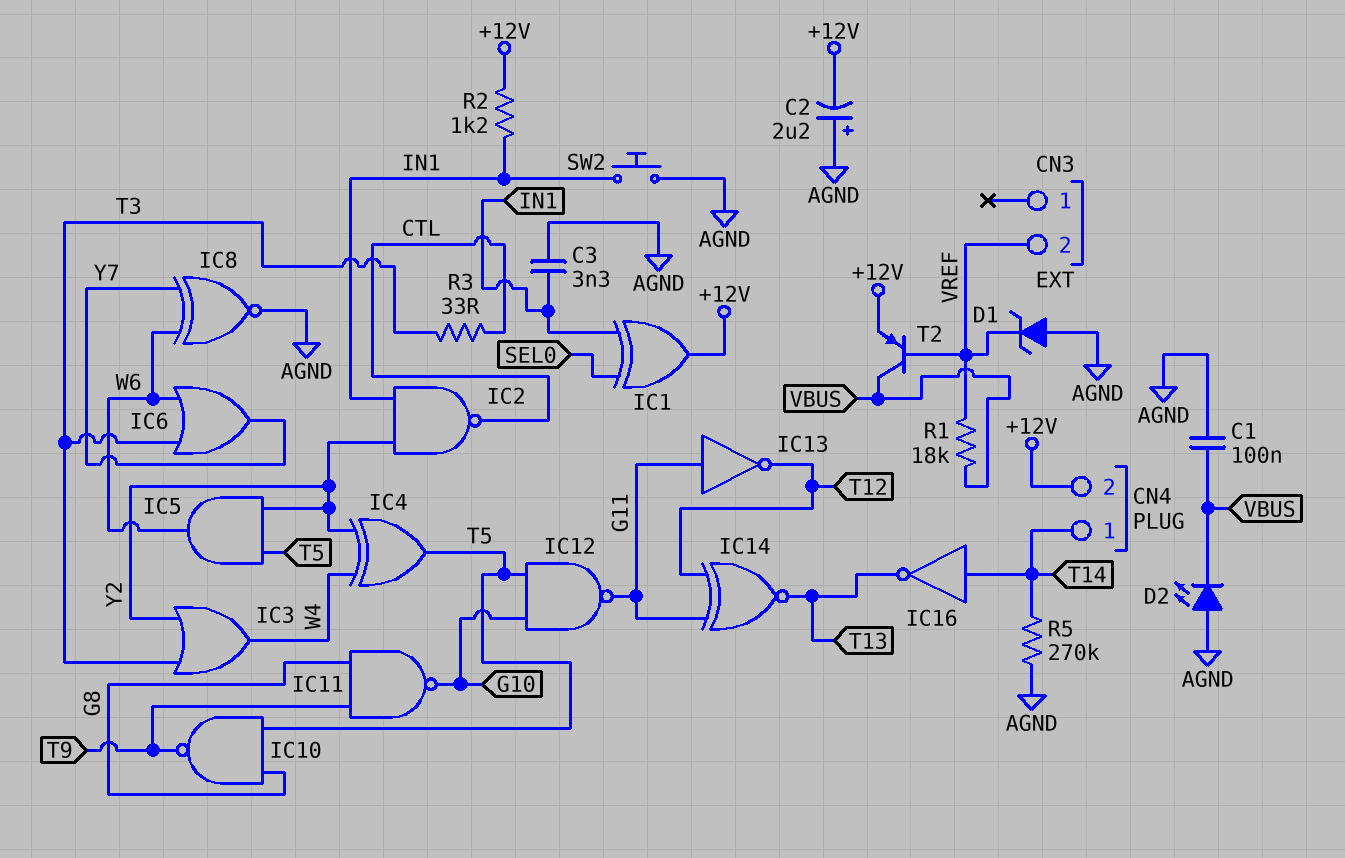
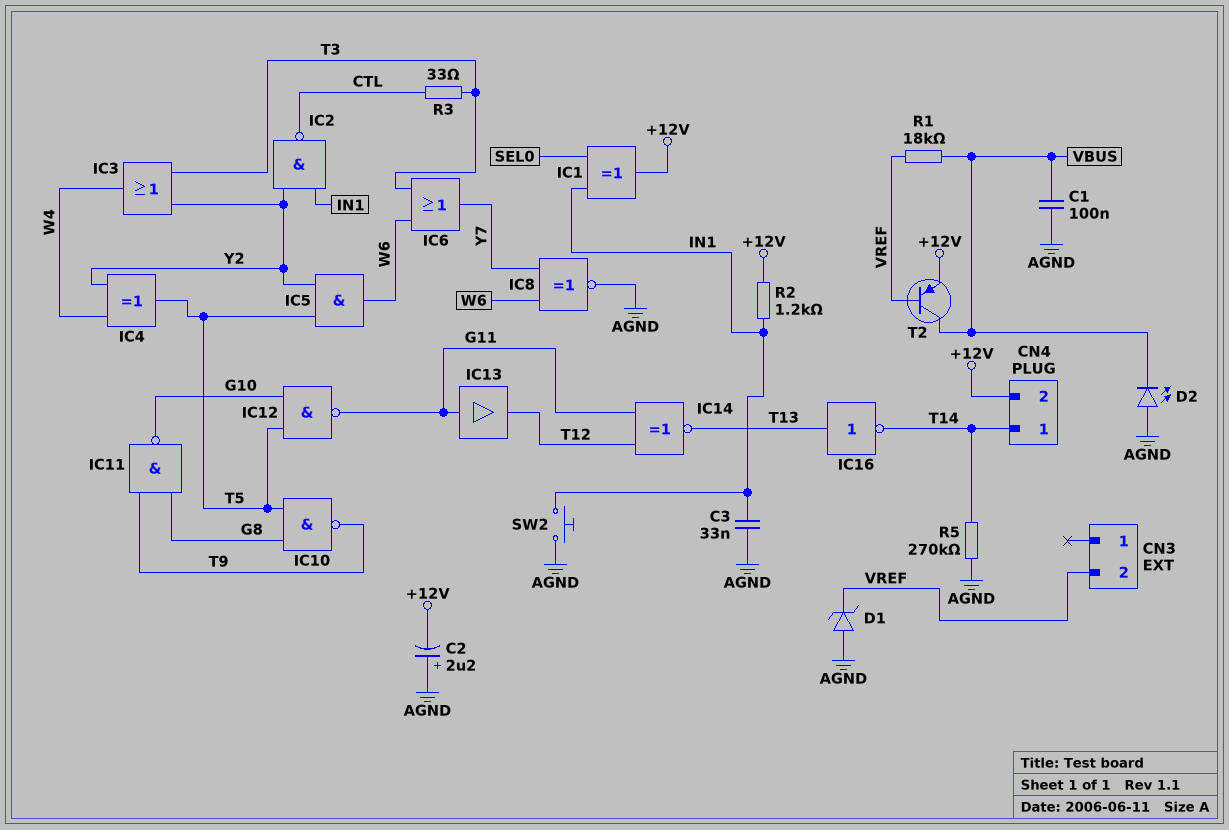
C3: 3.3nF (AGND, IN1) -> 33nF (AGND, IN1)
IC13: NOT (in G11, out T12) -> buffer (in G11, out T12)
IC16: NOT (in T14, out T13) -> NOT (in T13, out T14)

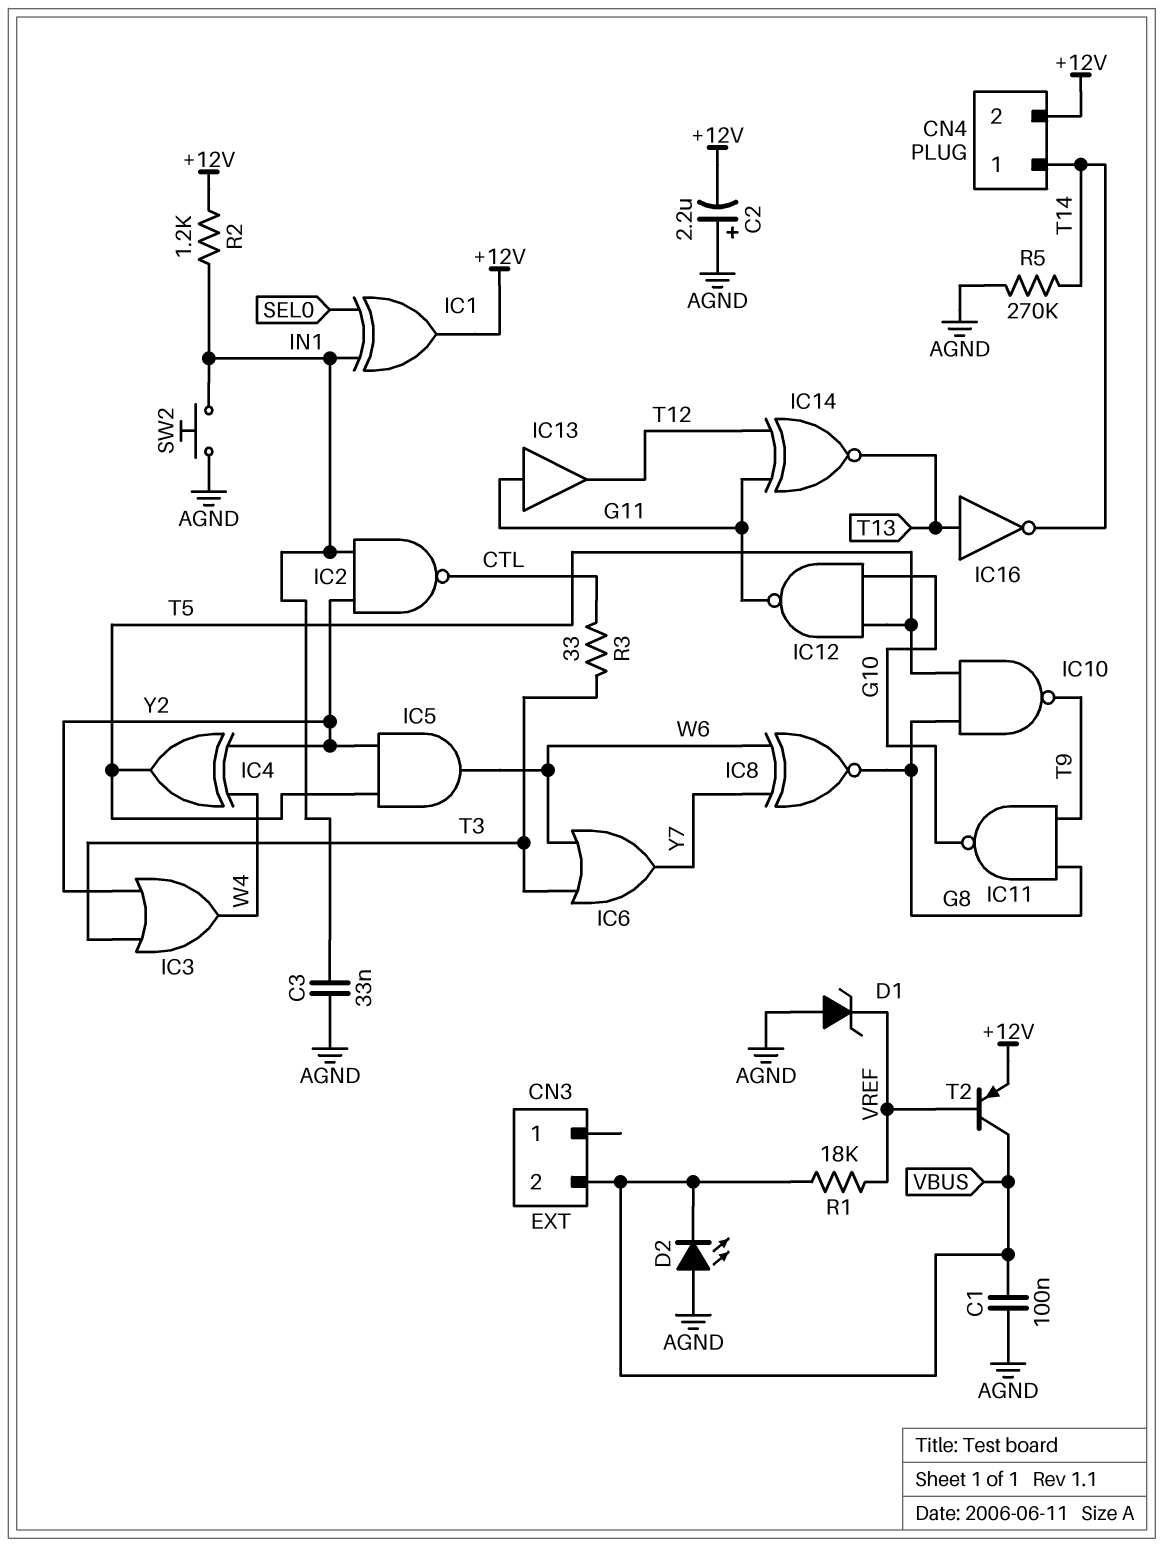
CN3 pin 2: VREF -> VBUS
IC8: XNOR (in W6, in Y7, out AGND) -> XNOR (in W6, in Y7, out G8)

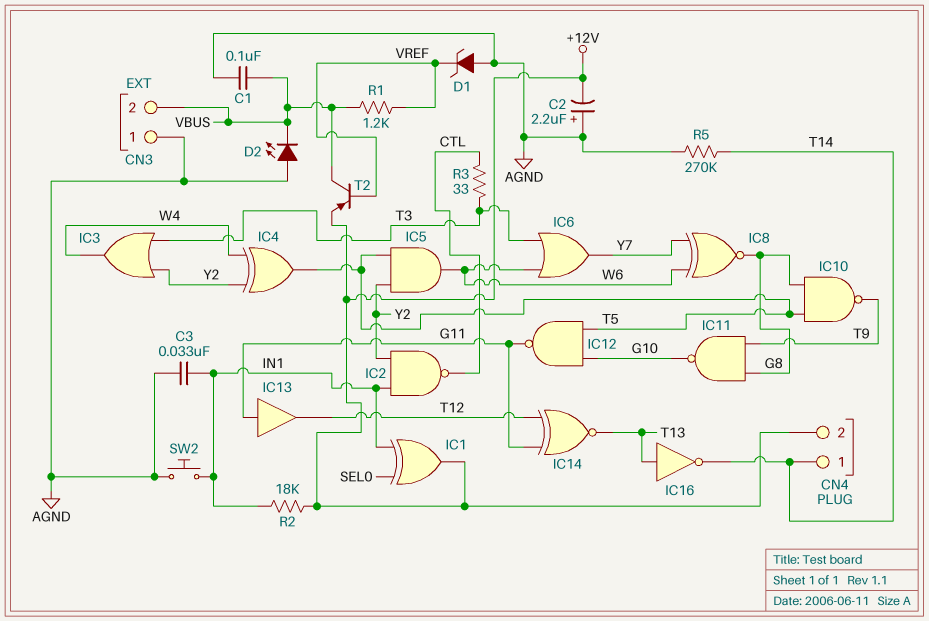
CN3 pin 1: none -> AGND
R1: 18k (VBUS, VREF) -> 1.2k (VBUS, VREF)
R2: 1.2k (+12V, IN1) -> 18k (+12V, IN1)

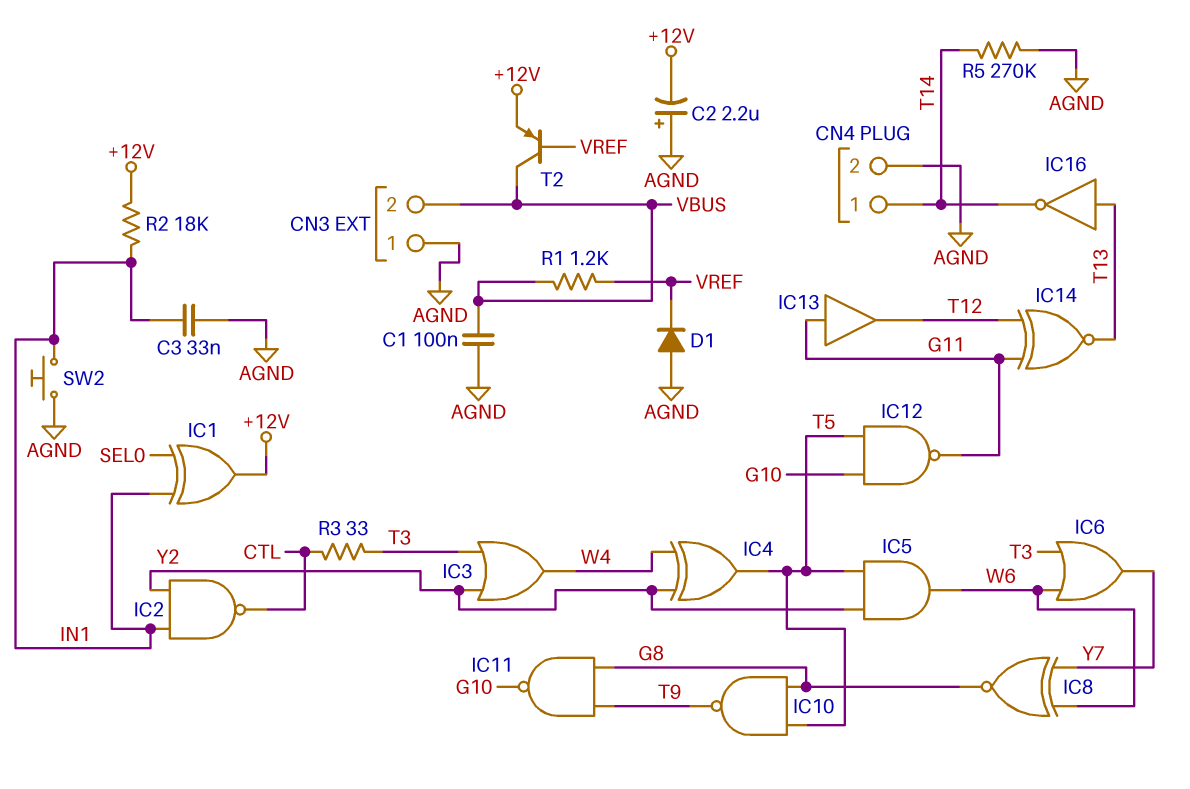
CN4 pin 2: +12V -> AGND
D1: zener (A AGND, K VREF) -> diode (A AGND, K VREF)
D2: LED (A AGND, K VBUS) -> none

